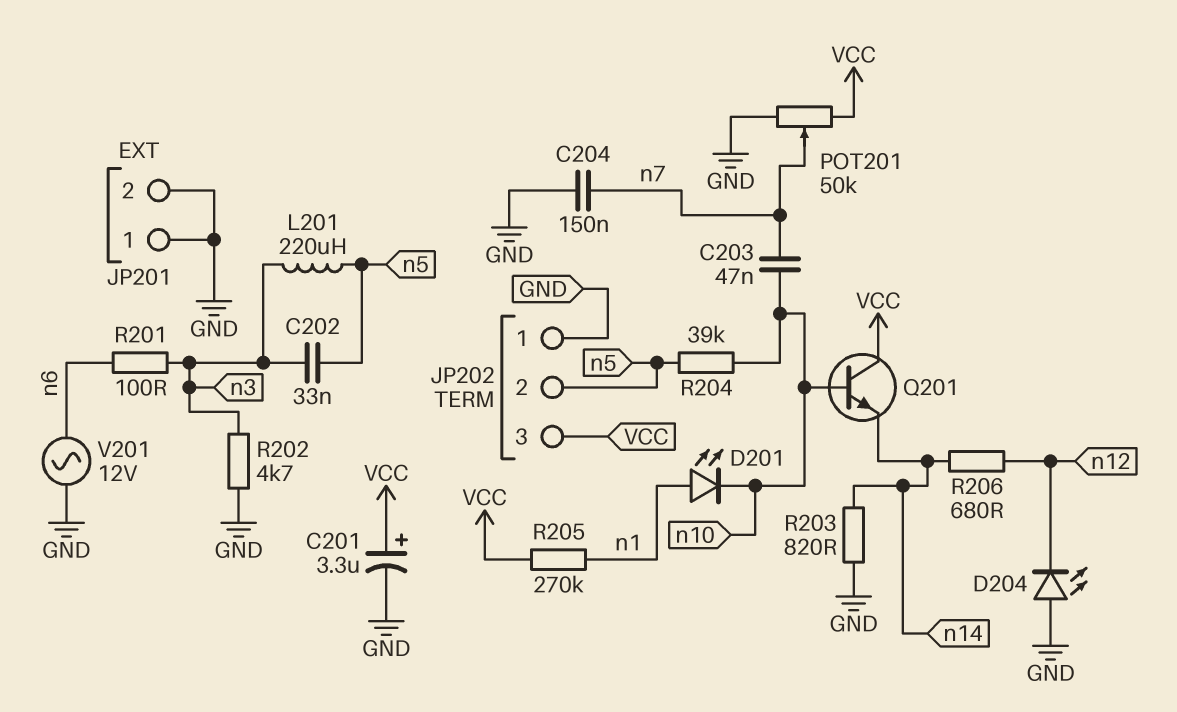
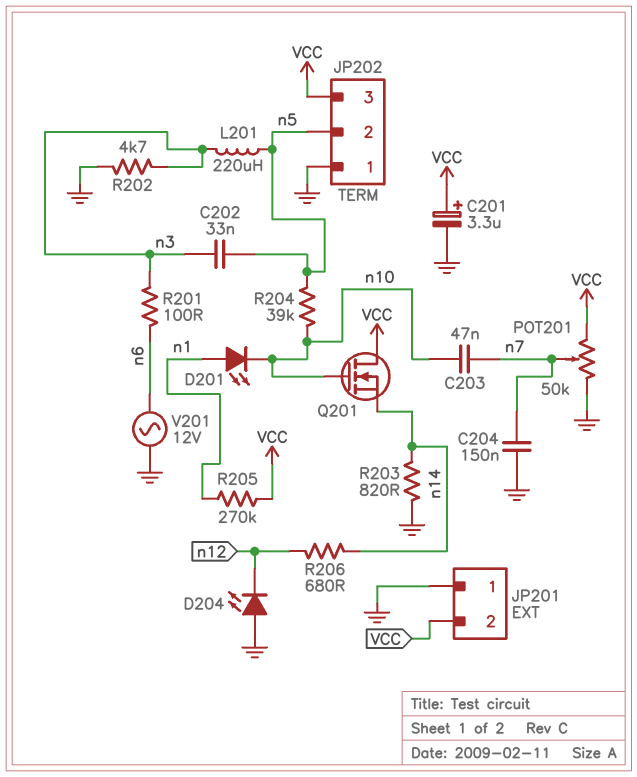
JP201 pin 2: GND -> VCC
Q201: NPN (B n10, C VCC, E n14) -> NMOS (G n10, D VCC, S n14)

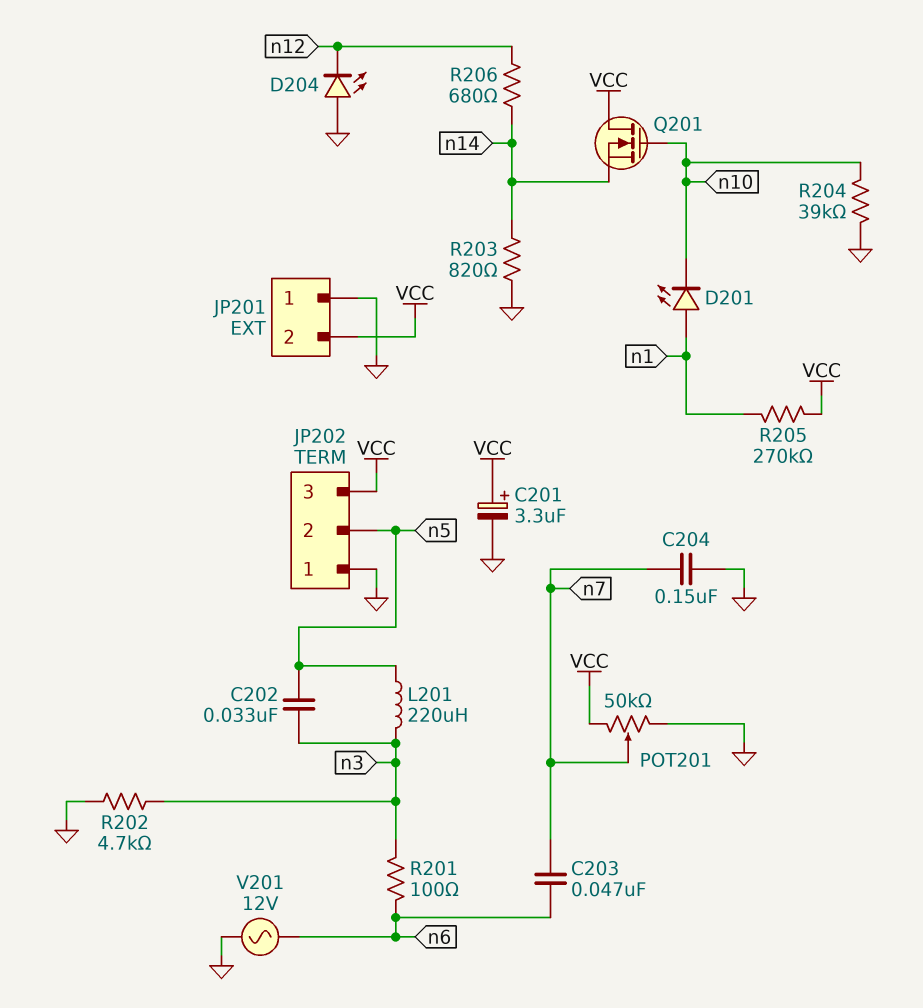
C203: 47nF (n7, n10) -> 47nF (n6, n7)
R204: 39k (n5, n10) -> 39k (GND, n10)

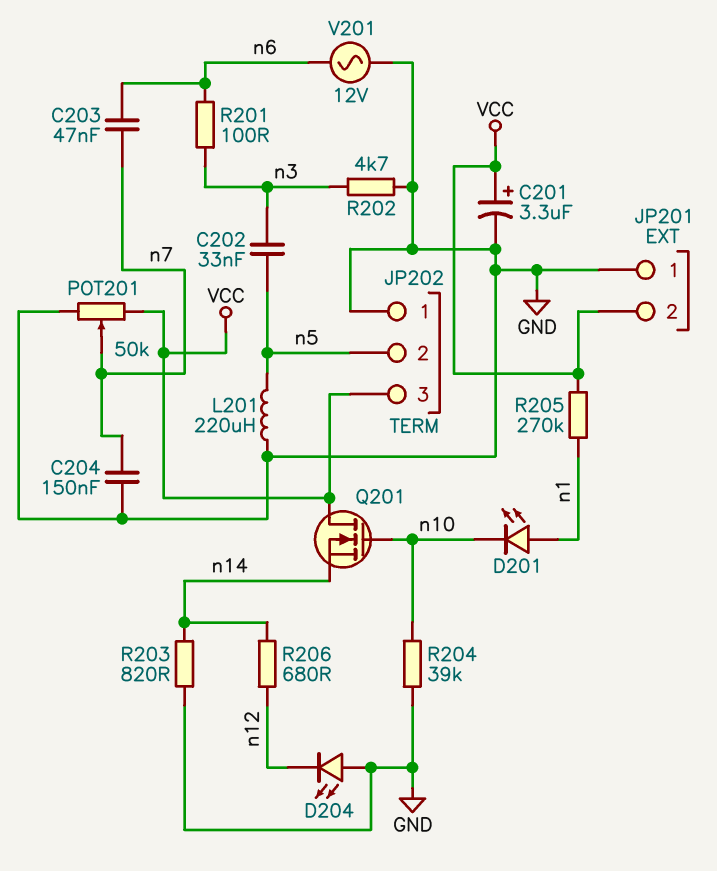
L201: 220uH (n3, n5) -> 220uH (GND, n5)

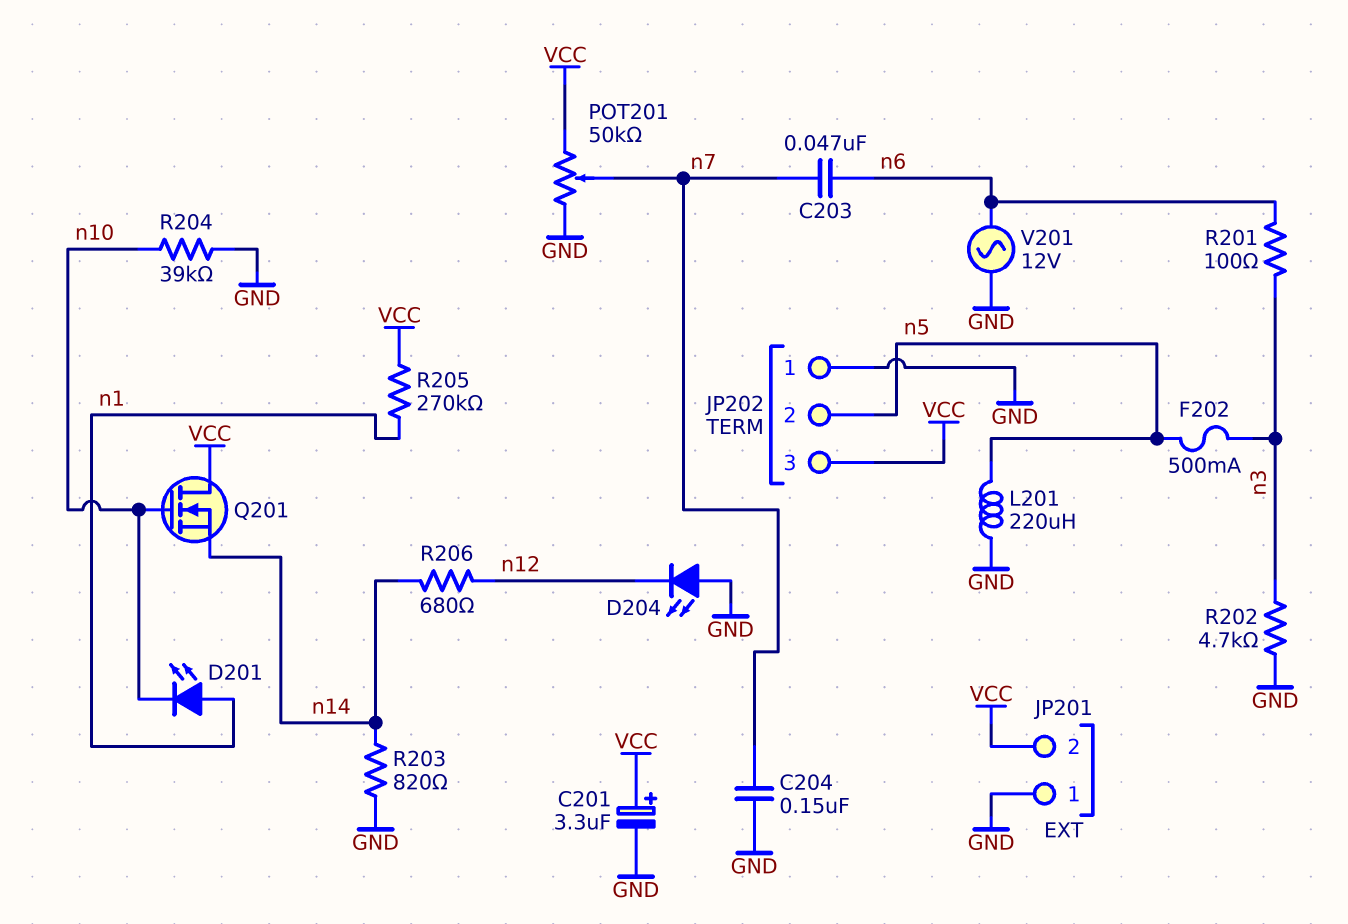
C202: 33nF (n3, n5) -> none
F202: none -> 500mA (n3, n5)

